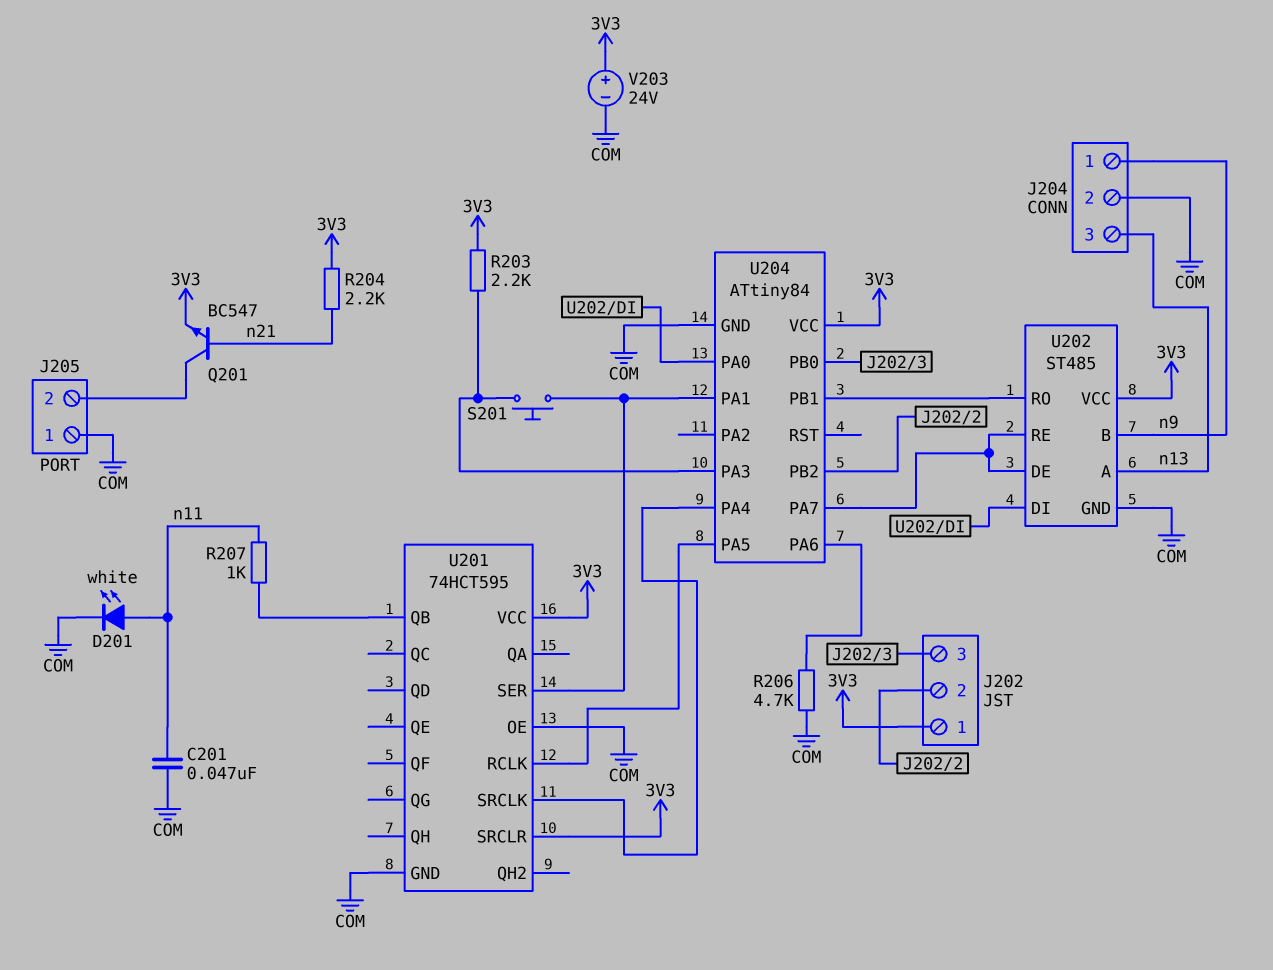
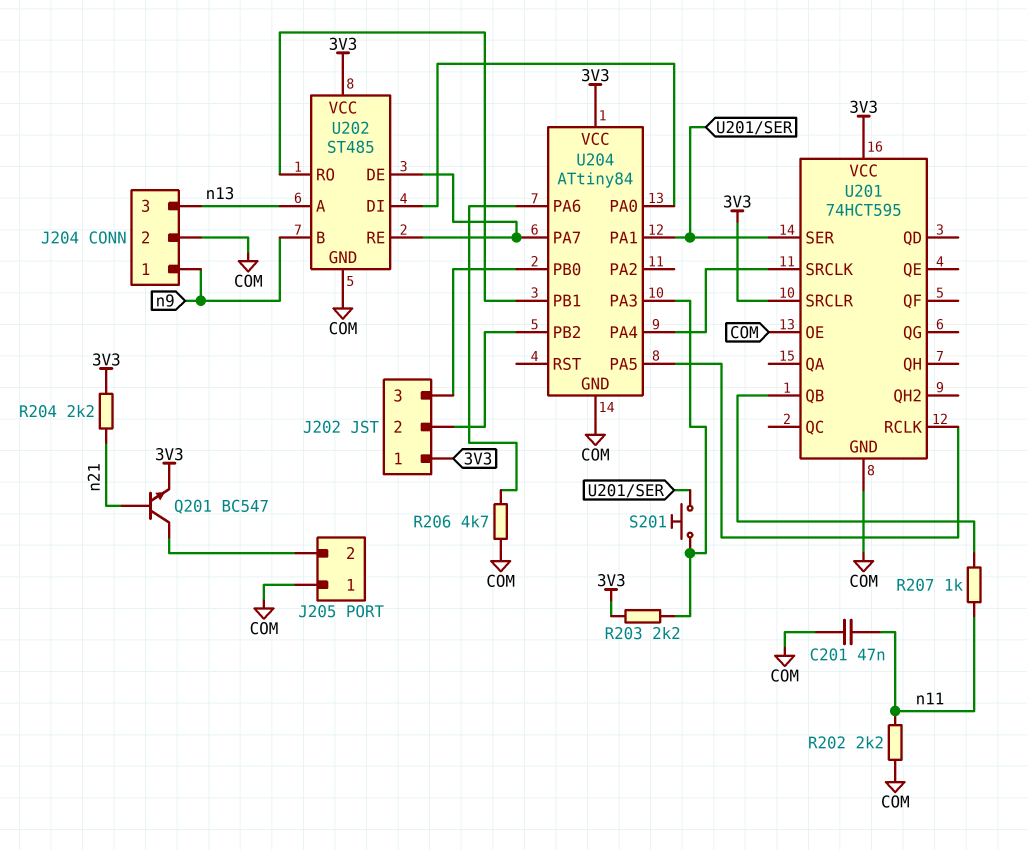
D201: LED white (A n11, K COM) -> none
R202: none -> 2.2k (COM, n11)
V203: 24V (plus 3V3, minus COM) -> none

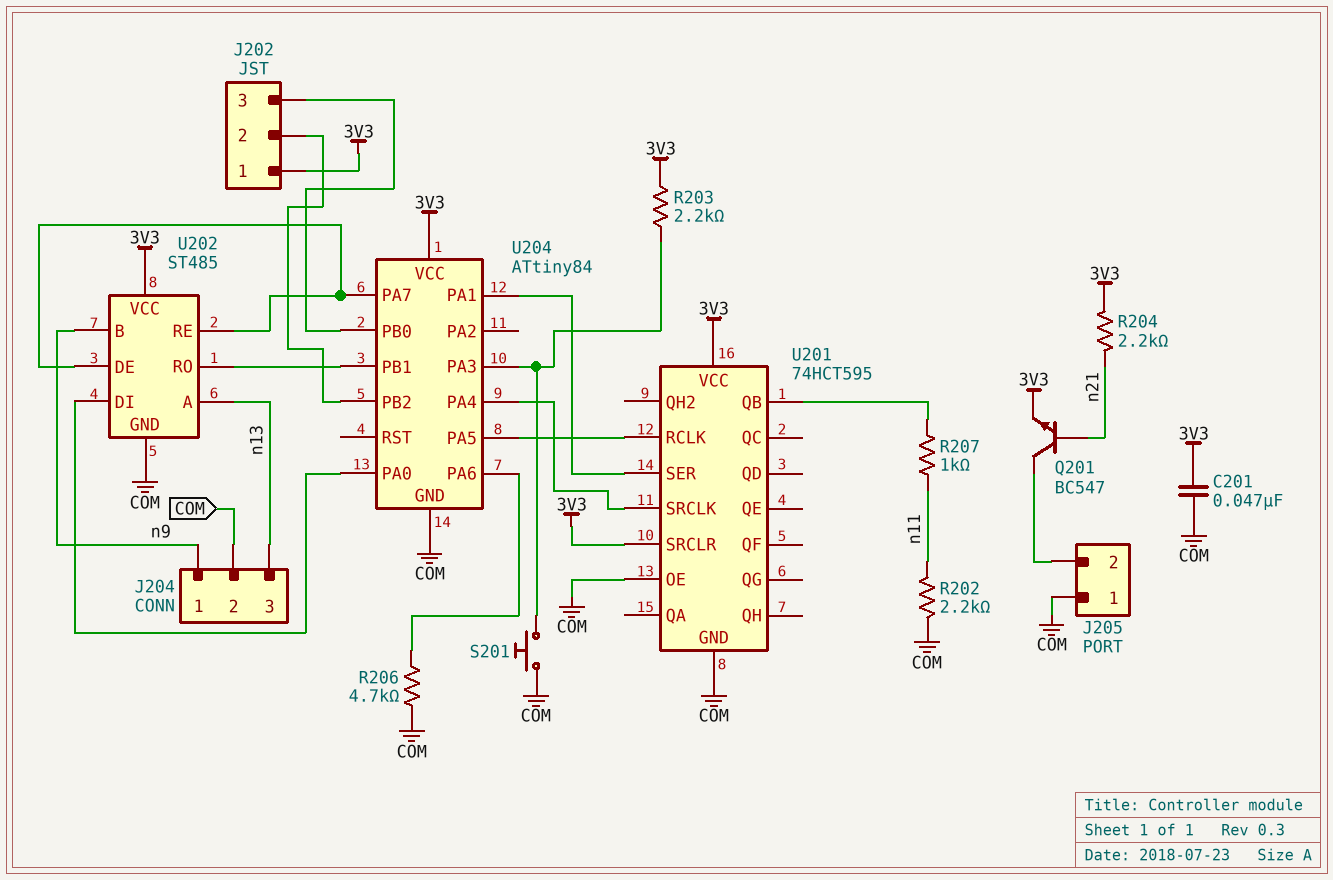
C201: 47nF (COM, n11) -> 47nF (3V3, COM)
S201: button (U201/SER, U204/PA3) -> button (COM, U204/PA3)

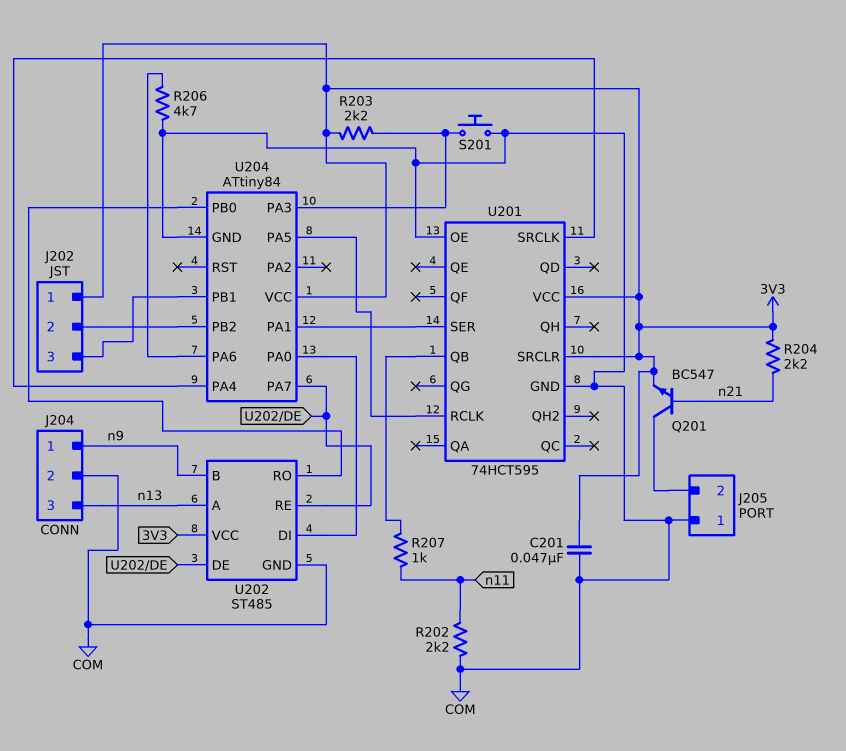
U204 pin PB0: J202/3 -> U202/RO
U204 pin PB1: U202/RO -> J202/3

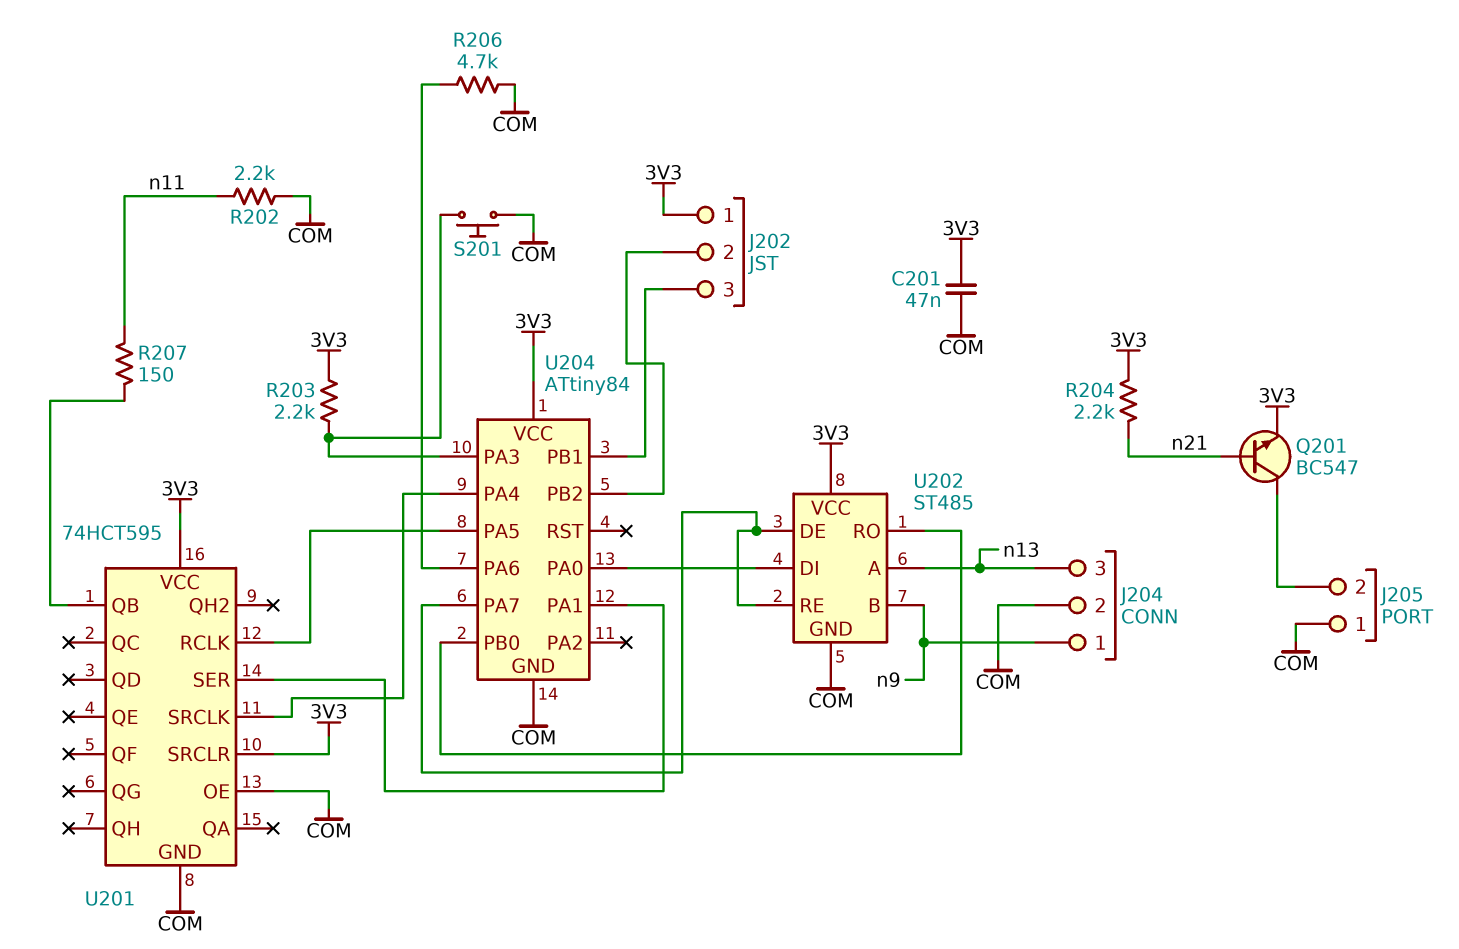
R207: 1k (U201/QB, n11) -> 150 (U201/QB, n11)

